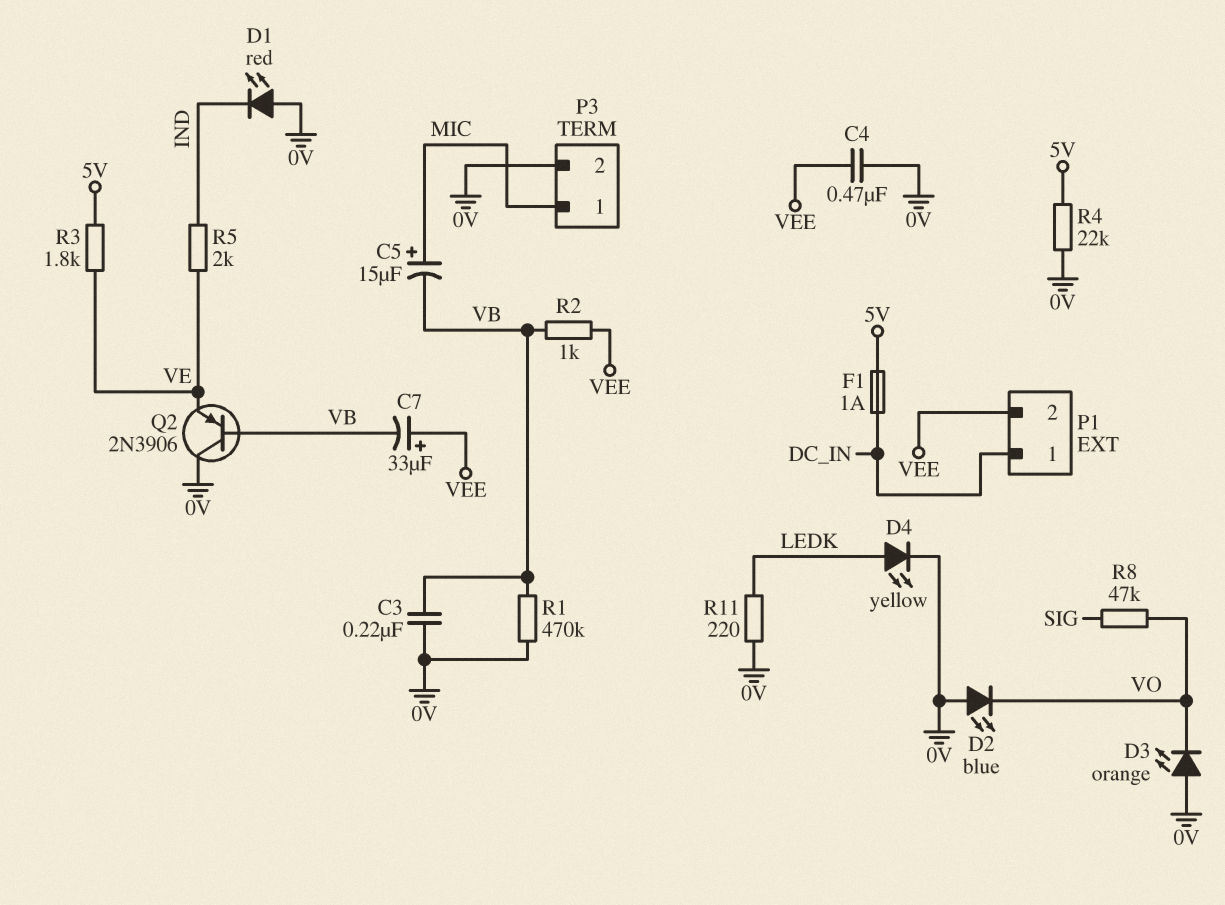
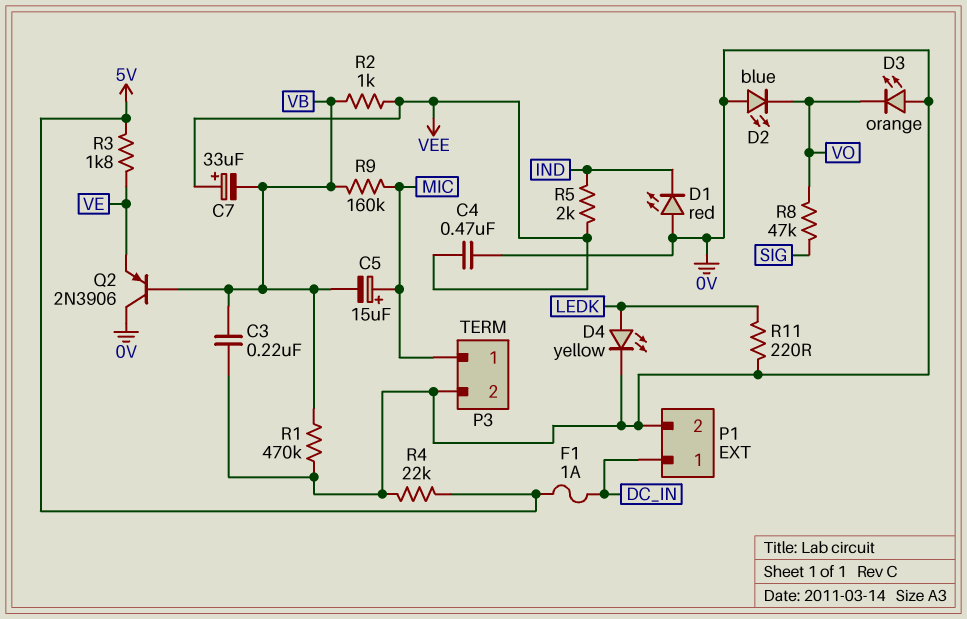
P1 pin 2: VEE -> 0V
R5: 2k (IND, VE) -> 2k (IND, VEE)
R9: none -> 160k (MIC, VB)

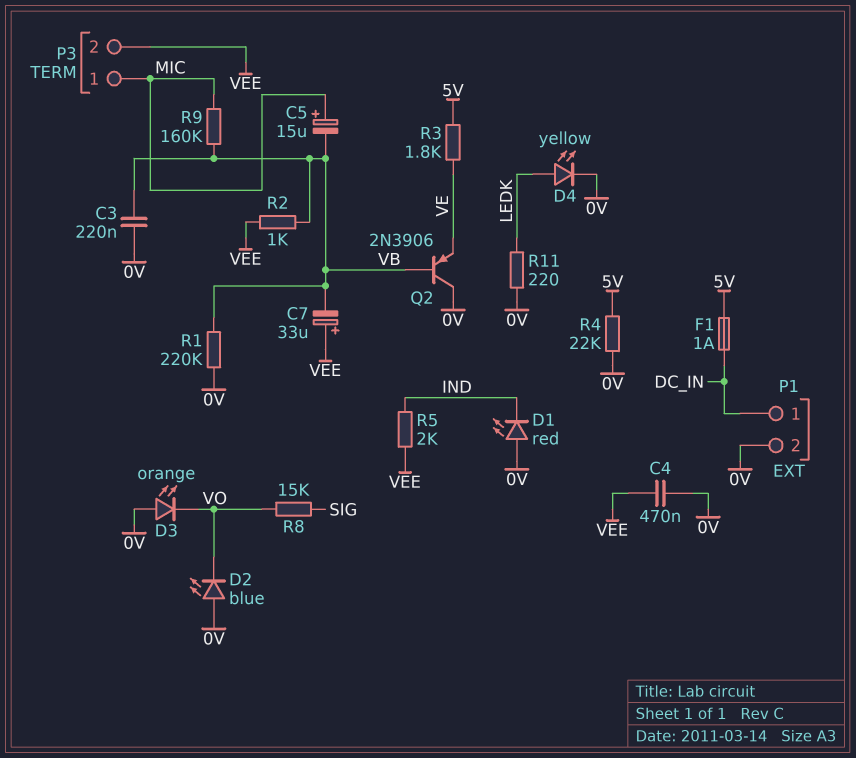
P3 pin 2: 0V -> VEE
R1: 470k (0V, VB) -> 220k (0V, VB)
R8: 47k (SIG, VO) -> 15k (SIG, VO)

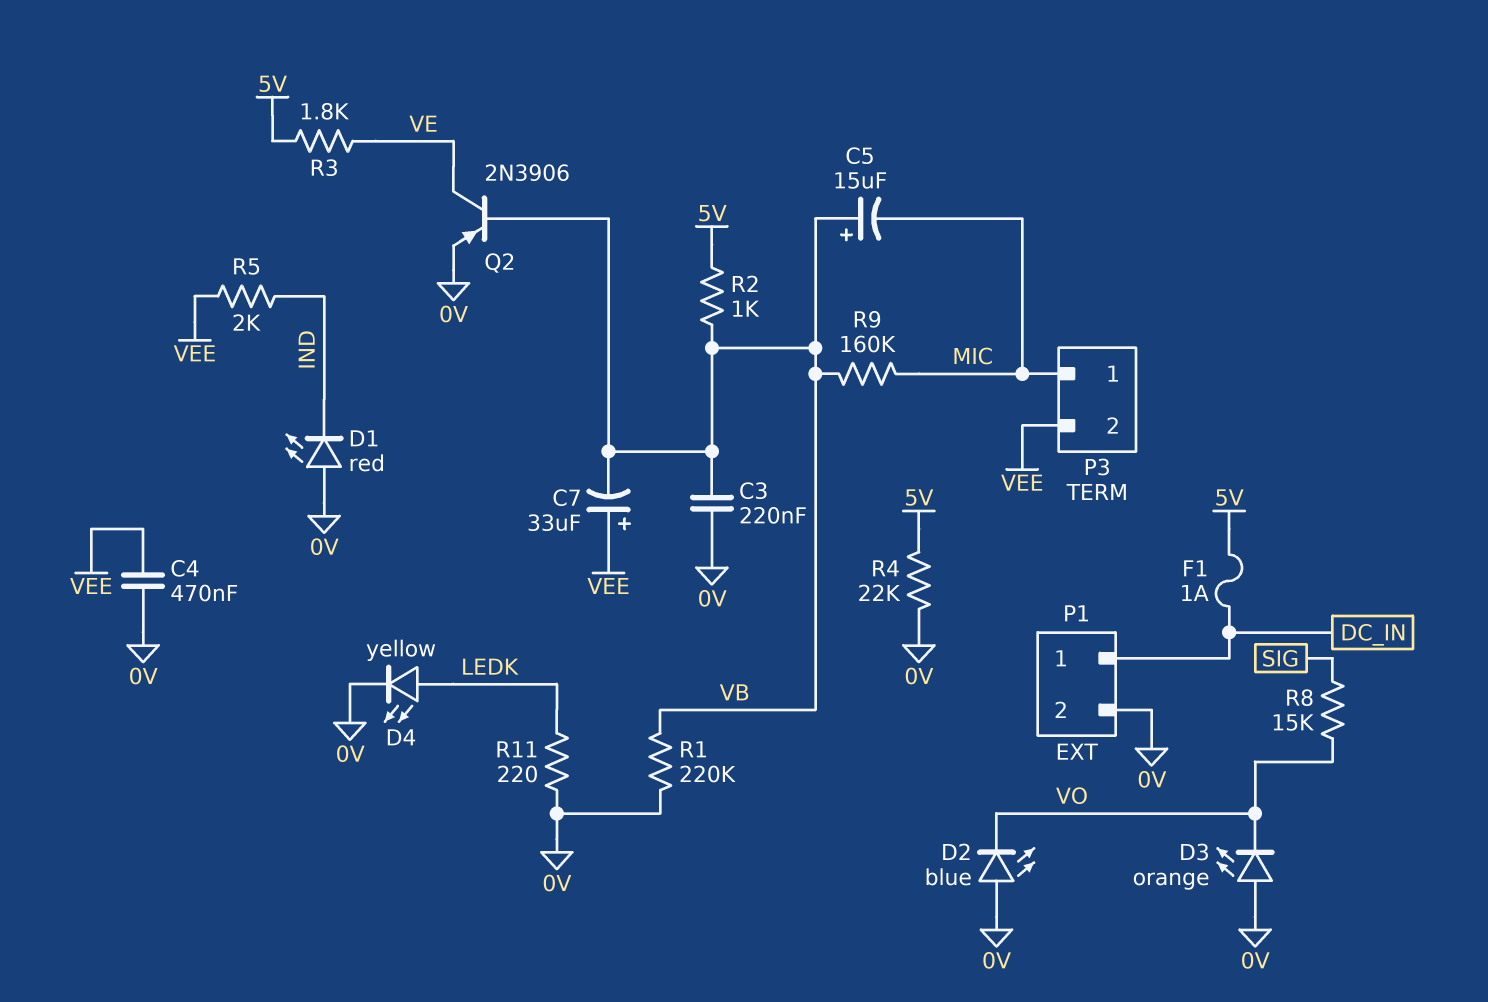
C5: 15uF (plus MIC, minus VB) -> 15uF (plus VB, minus MIC)
Q2: PNP 2N3906 (B VB, C 0V, E VE) -> PNP 2N3906 (B VB, C VE, E 0V)
R2: 1k (VB, VEE) -> 1k (5V, VB)

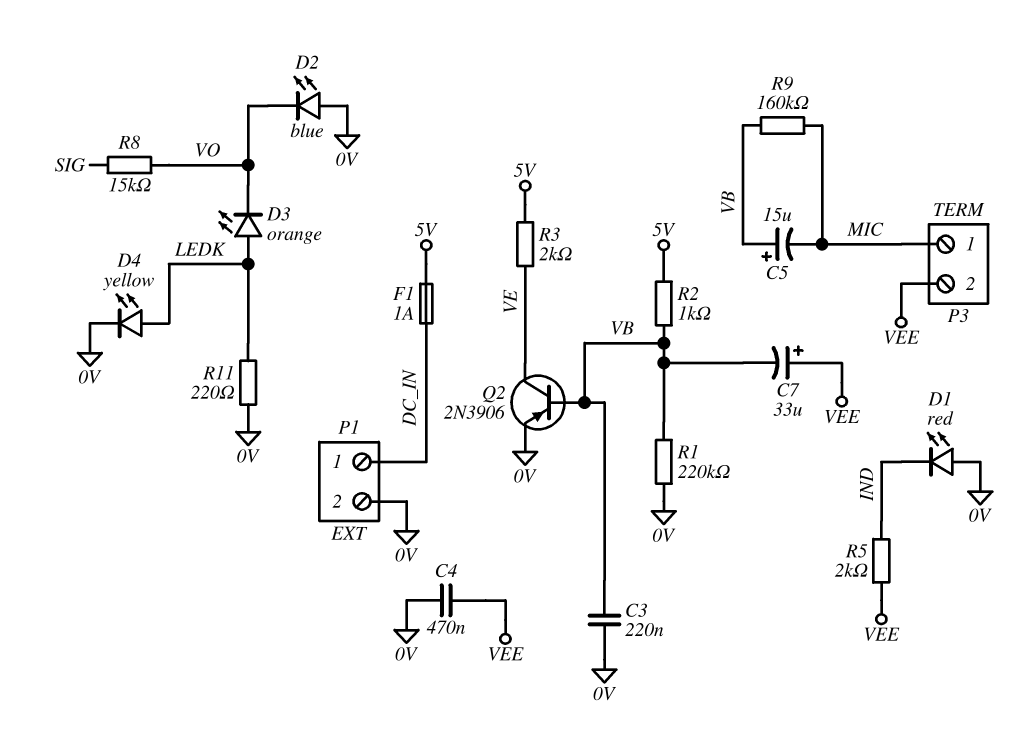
D3: LED orange (A 0V, K VO) -> LED orange (A LEDK, K VO)
R3: 1.8k (5V, VE) -> 2k (5V, VE)
R4: 22k (0V, 5V) -> none

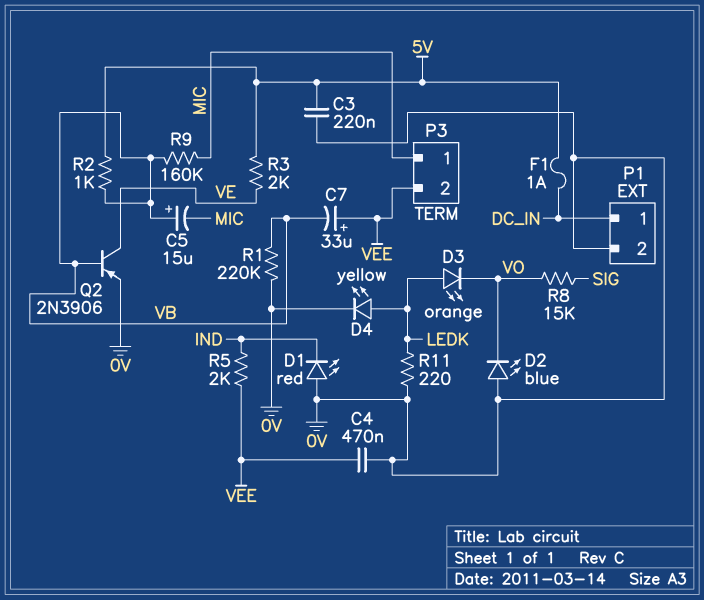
C3: 220nF (0V, VB) -> 220nF (0V, 5V)

